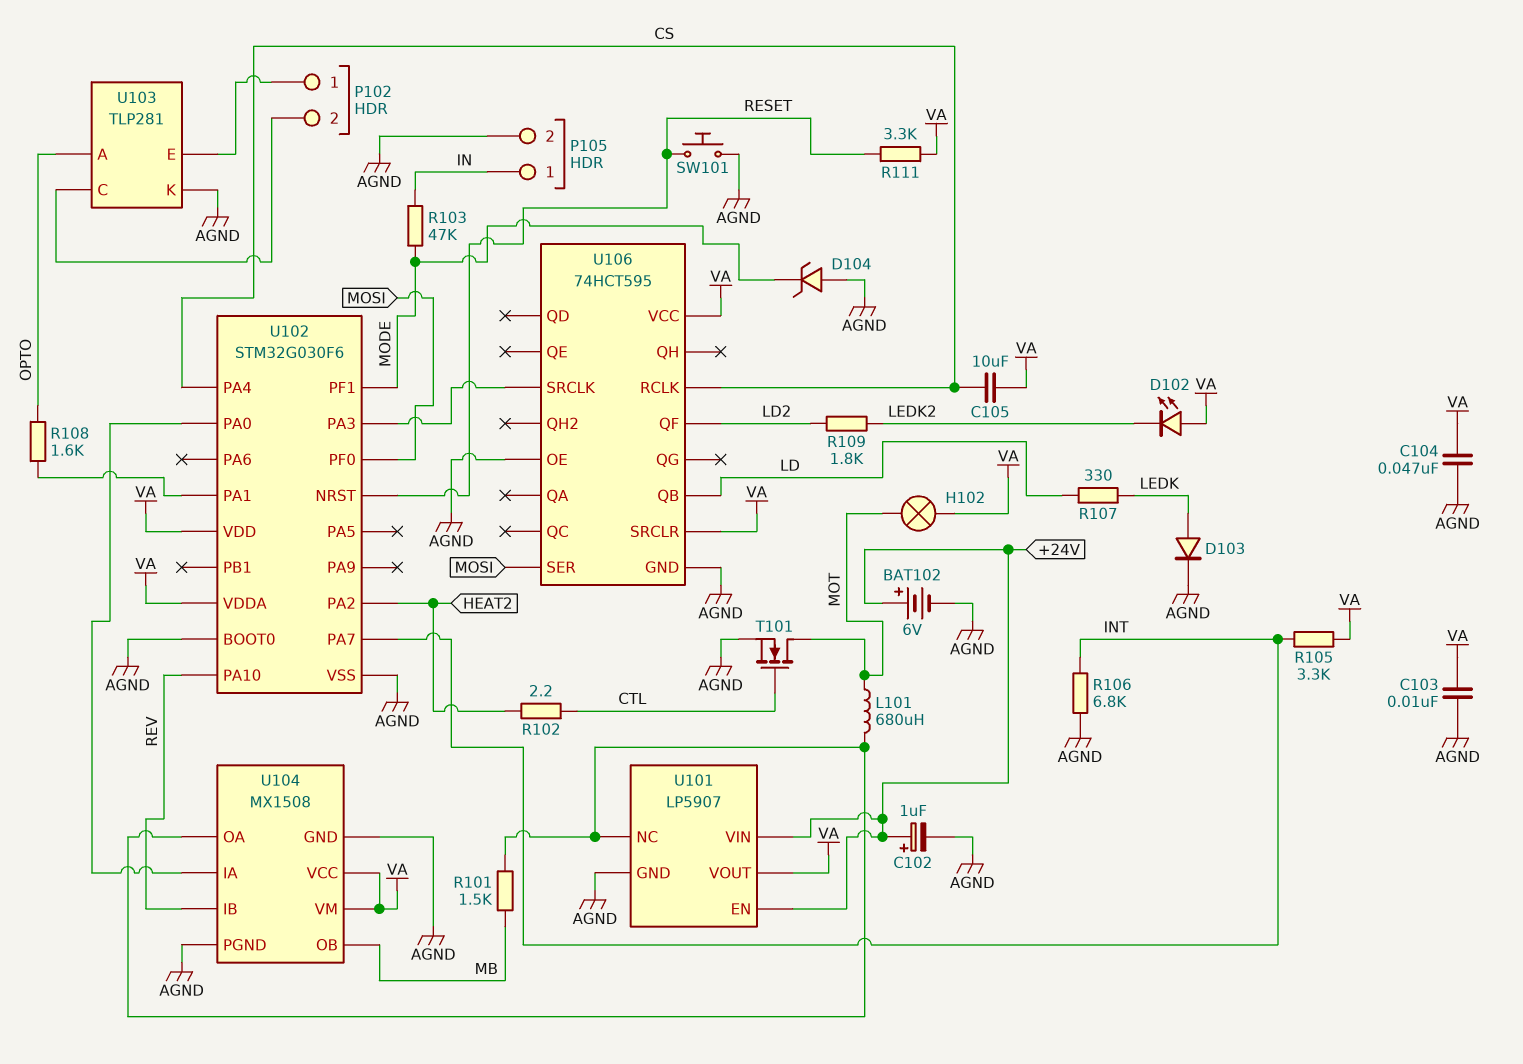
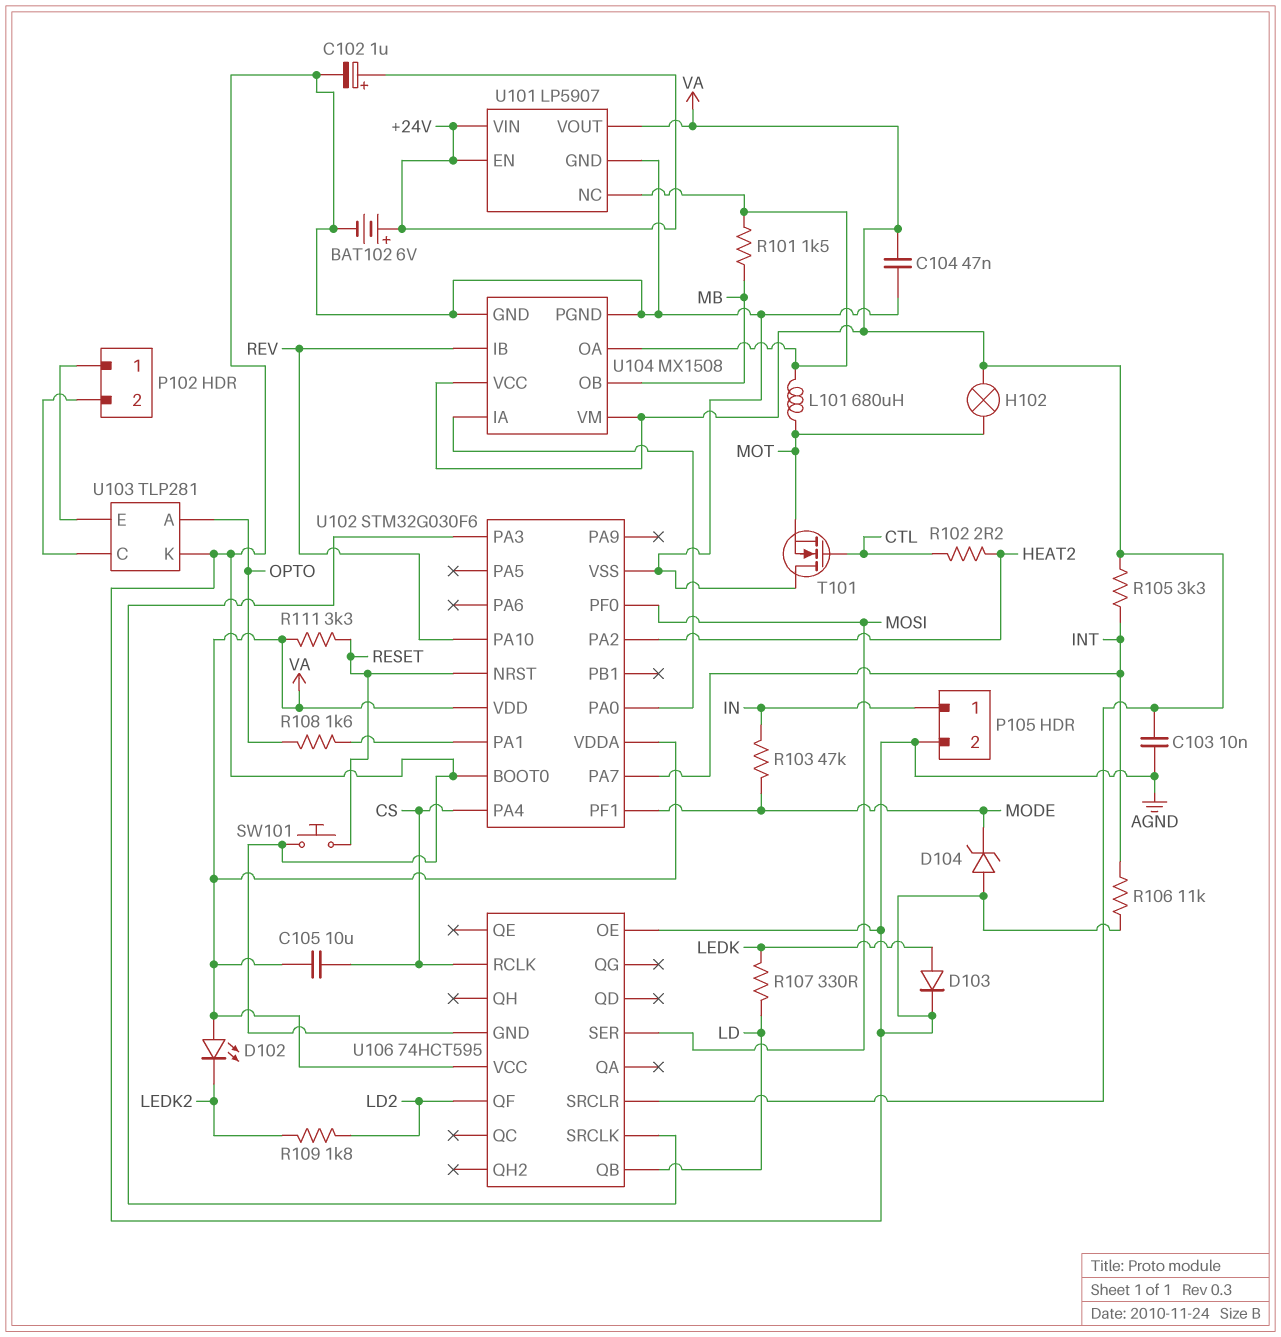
R106: 6.8k (AGND, INT) -> 11k (AGND, INT)
T101: NMOS (G CTL, D MOT, S AGND) -> NMOS (G CTL, D AGND, S MOT)

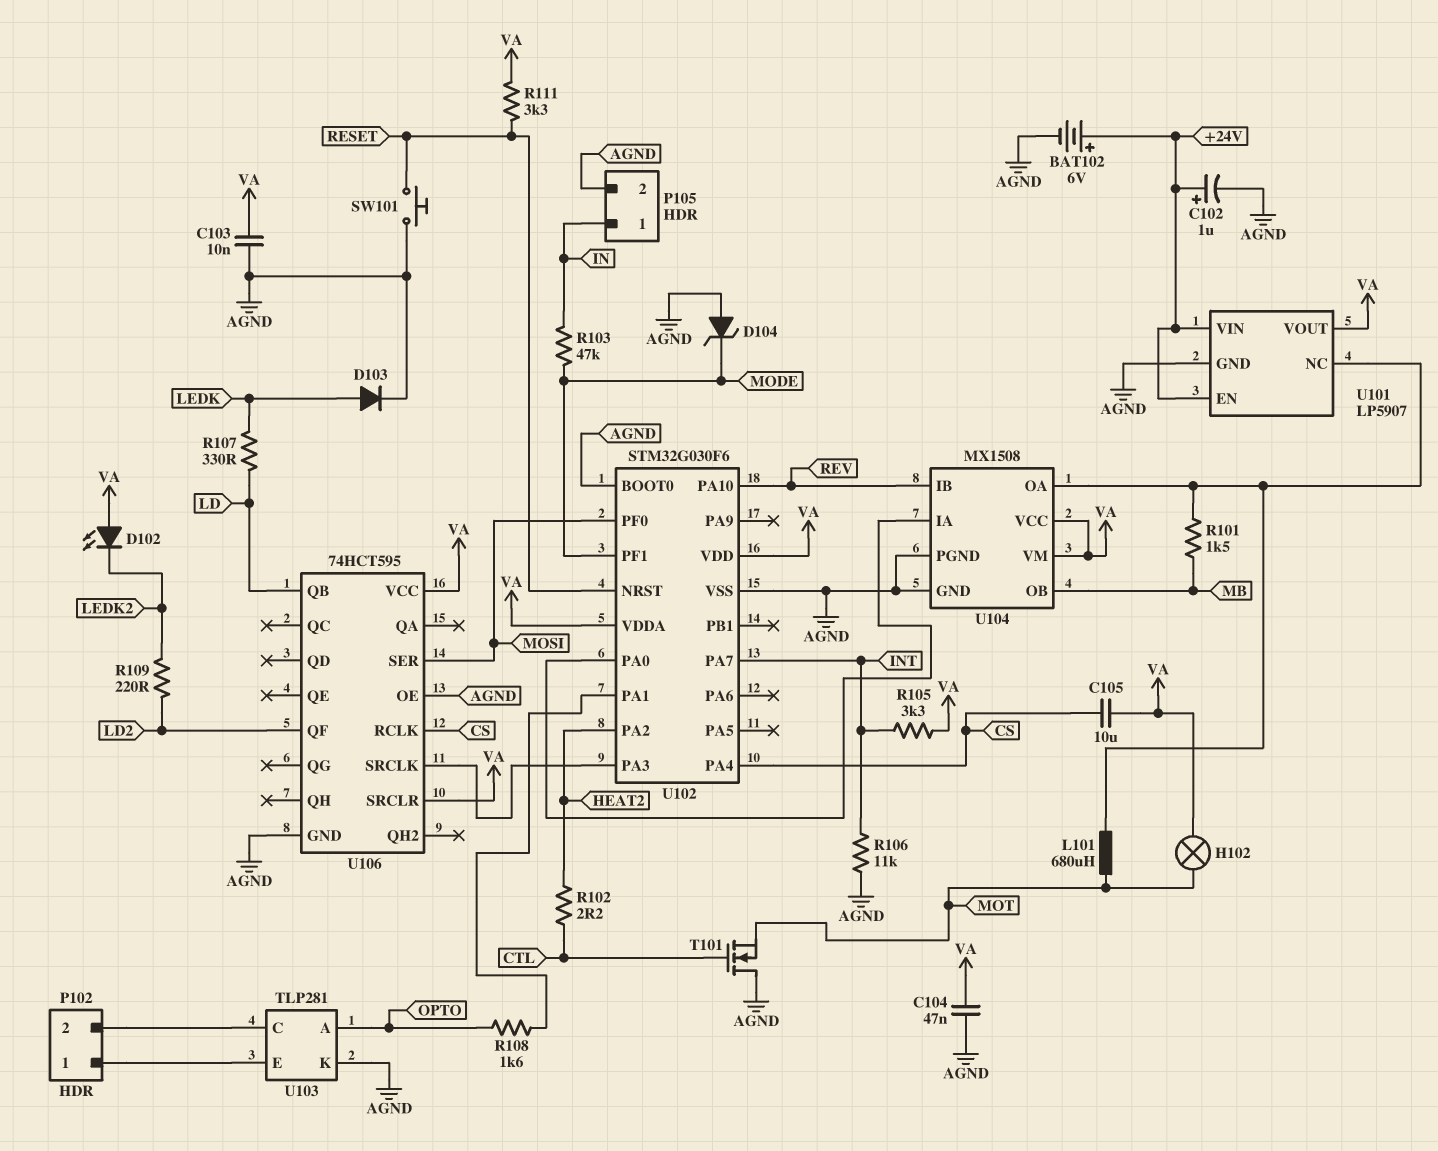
R109: 1.8k (LD2, LEDK2) -> 220 (LD2, LEDK2)

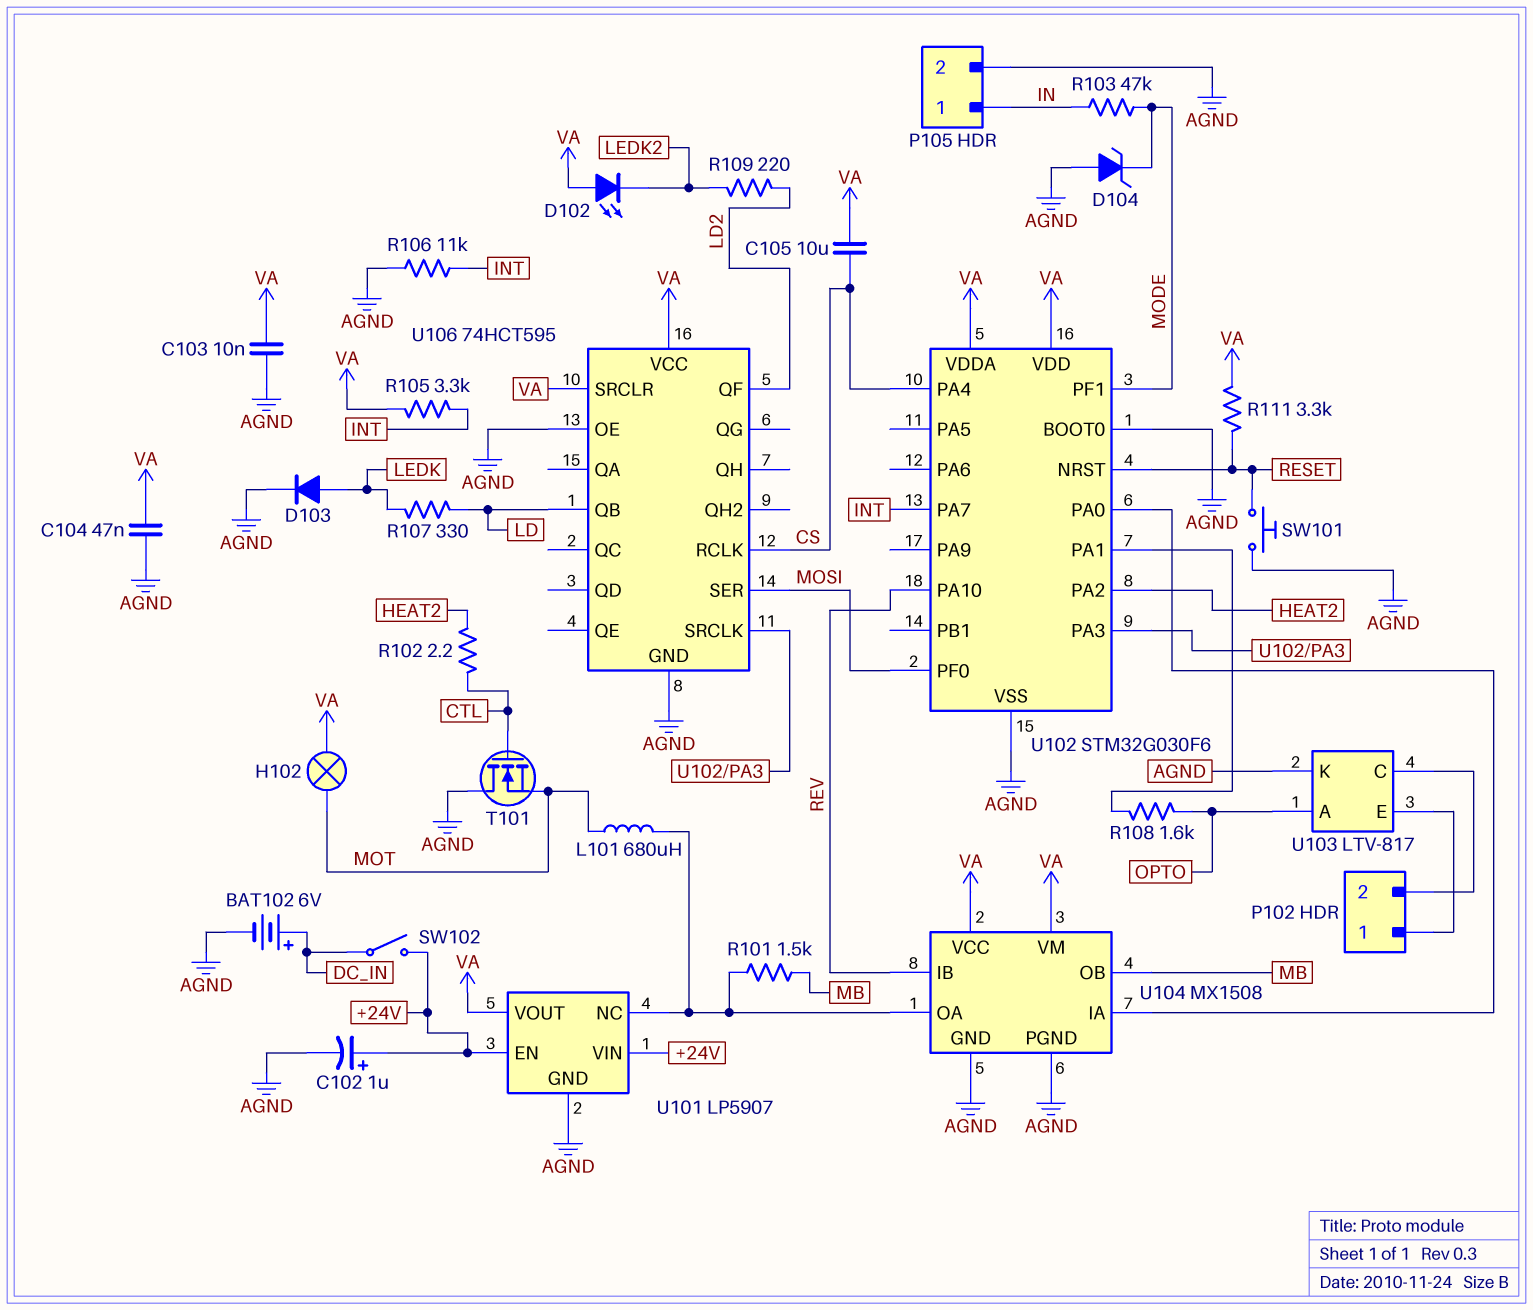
BAT102: 6V (plus +24V, minus AGND) -> 6V (plus DC_IN, minus AGND)
SW102: none -> switch (+24V, DC_IN)
U103: TLP281 -> LTV-817

